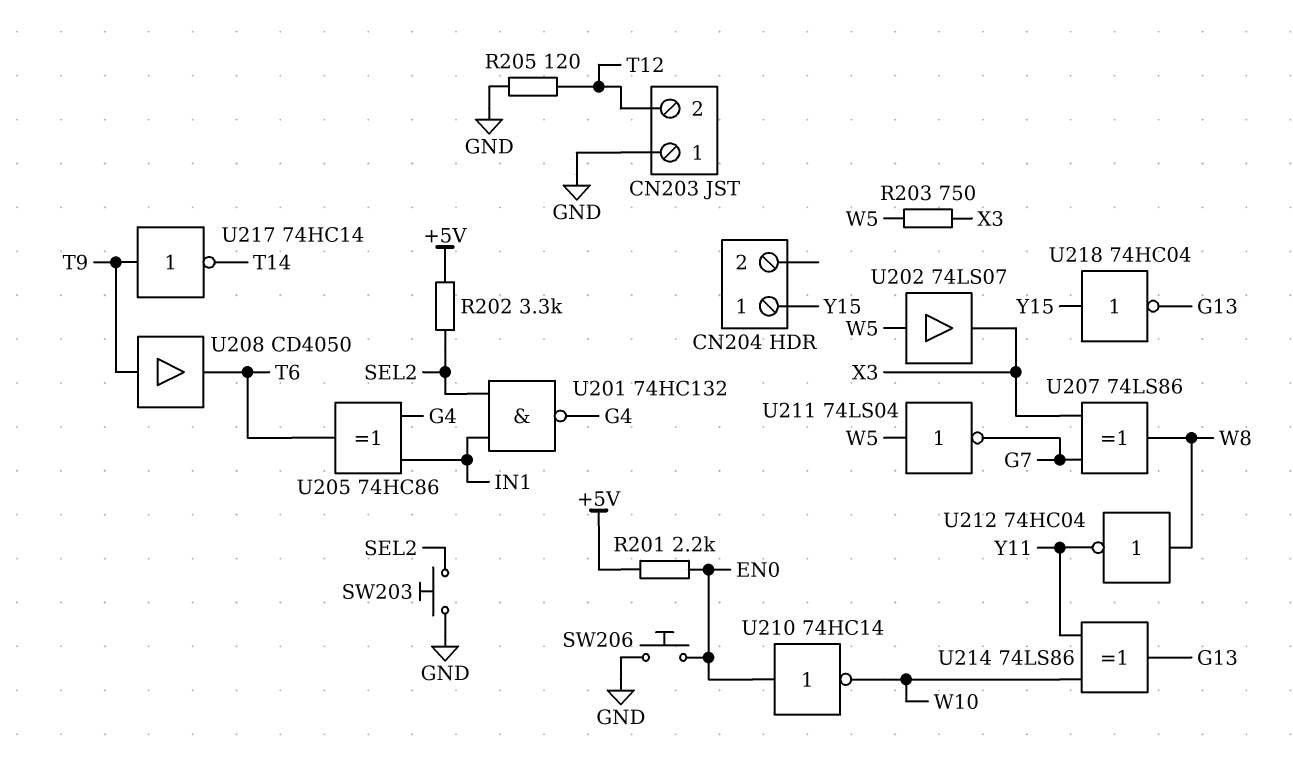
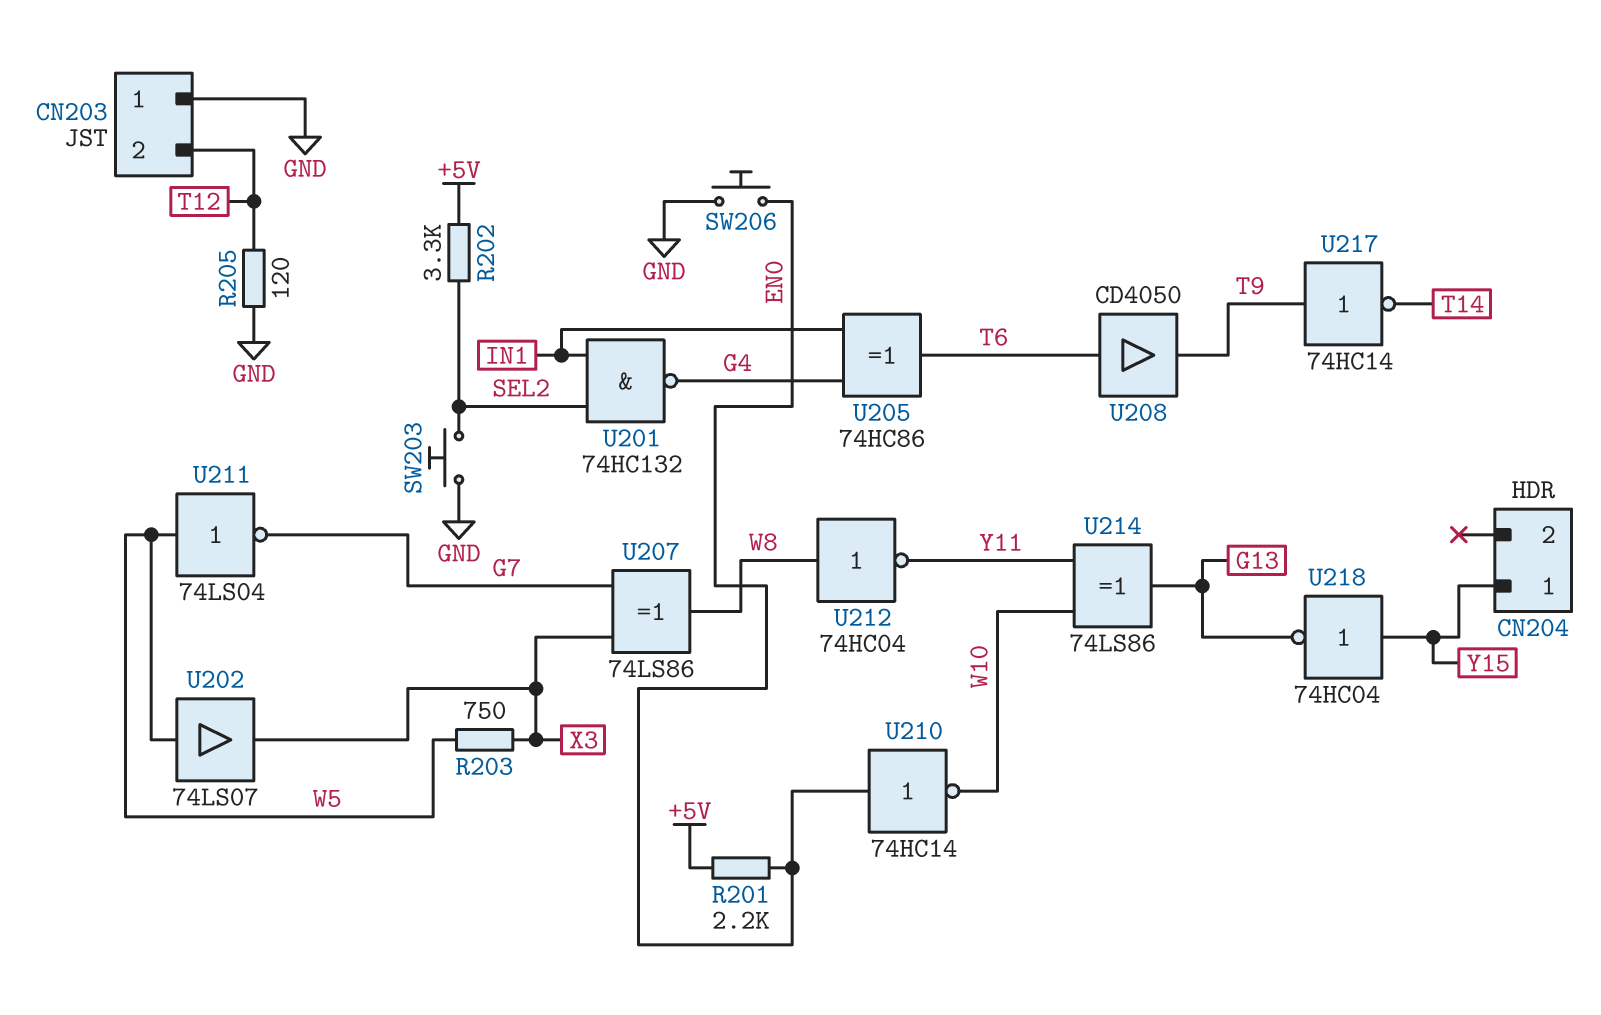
U208: buffer CD4050 (in T9, out T6) -> buffer CD4050 (in T6, out T9)

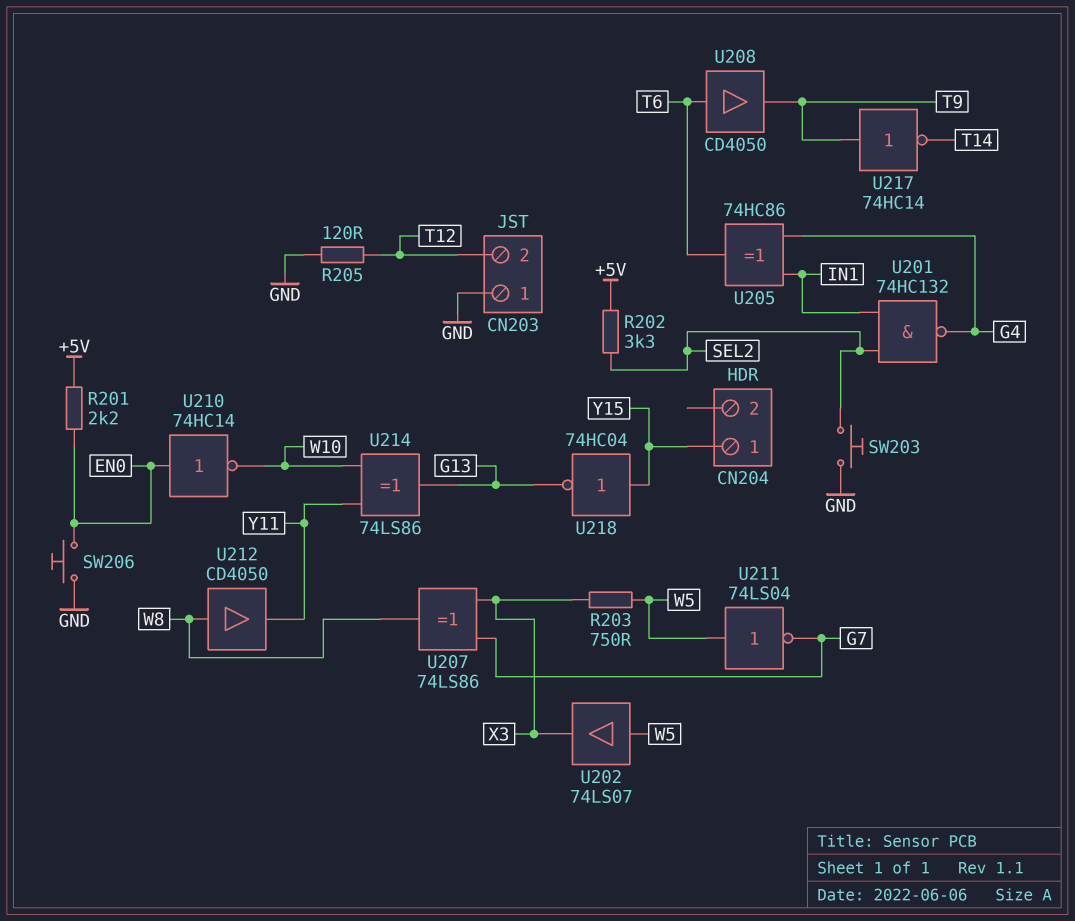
U212: NOT 74HC04 (in W8, out Y11) -> buffer CD4050 (in W8, out Y11)

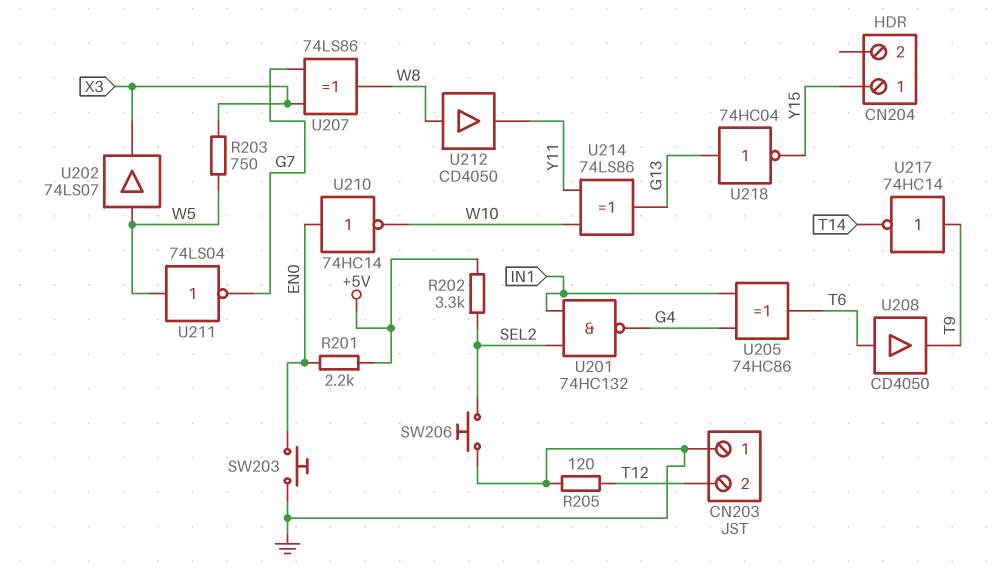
SW203: button (GND, SEL2) -> button (EN0, GND)
SW206: button (EN0, GND) -> button (GND, SEL2)
U218: NOT 74HC04 (in Y15, out G13) -> NOT 74HC04 (in G13, out Y15)

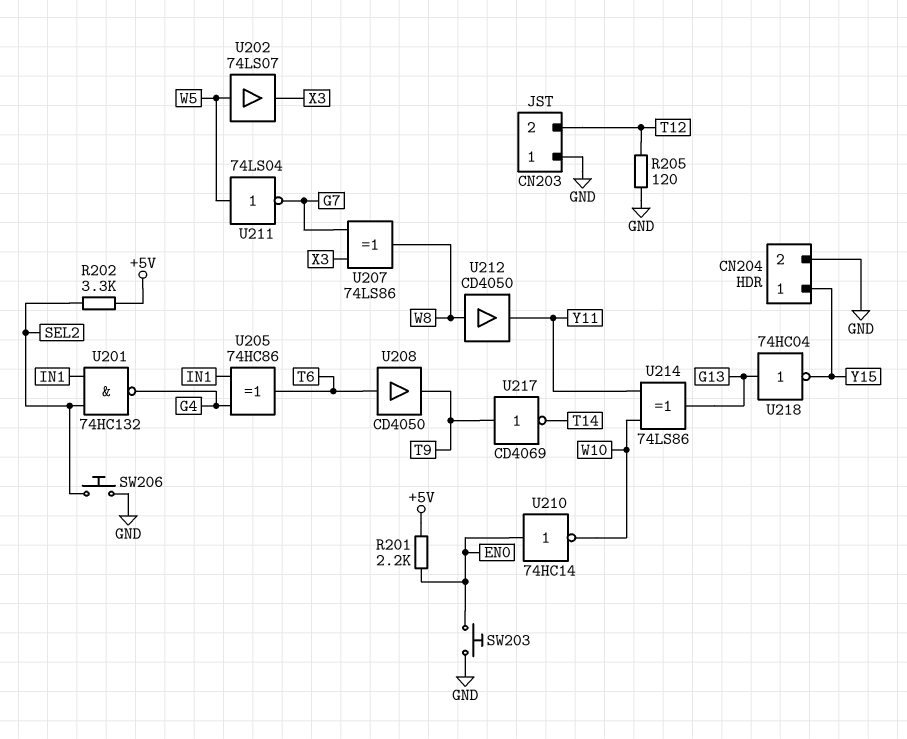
CN204 pin 2: none -> GND
R203: 750 (W5, X3) -> none
U217: NOT 74HC14 (in T9, out T14) -> NOT CD4069 (in T9, out T14)

